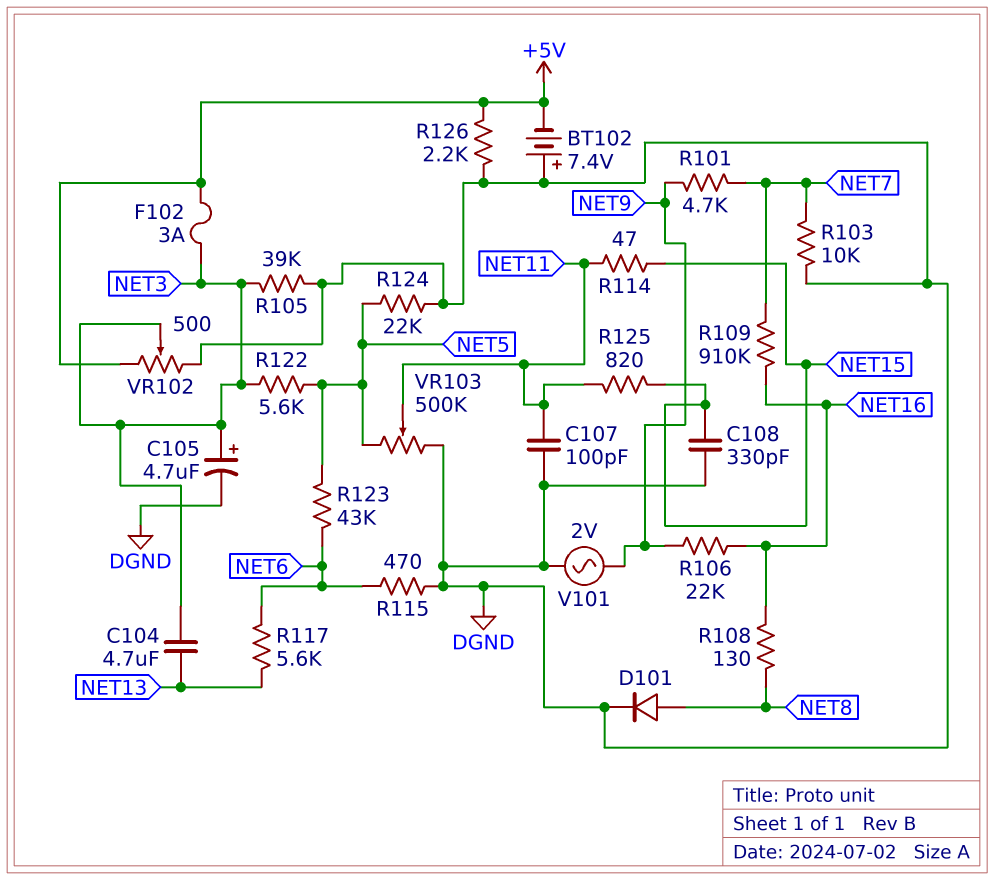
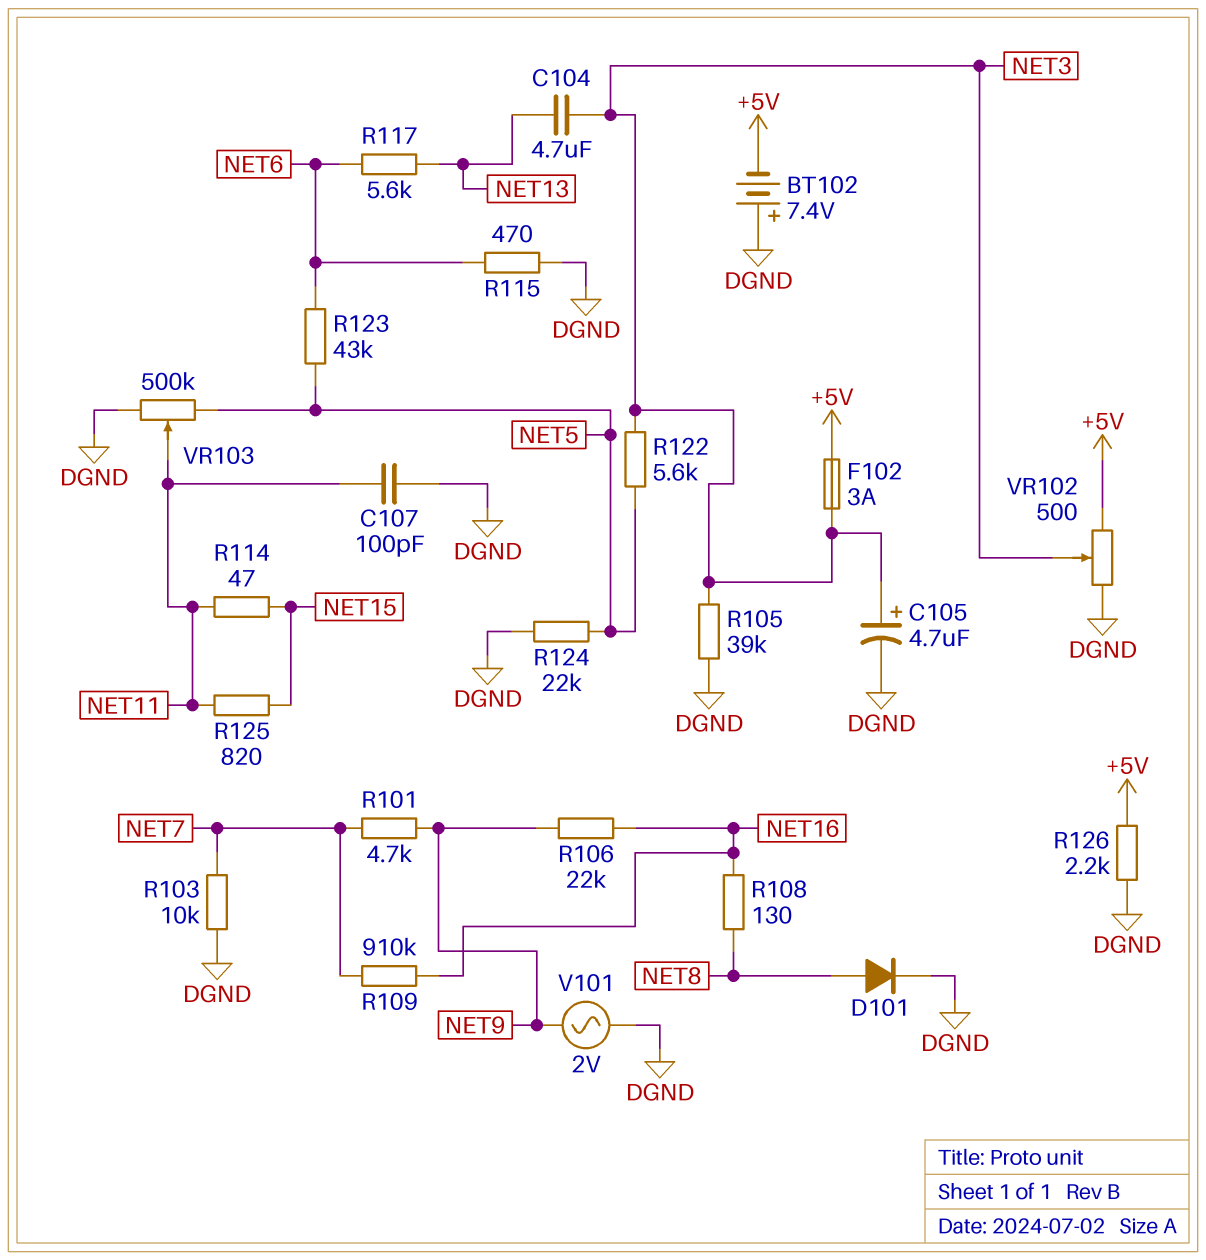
C108: 330pF (DGND, NET15) -> none

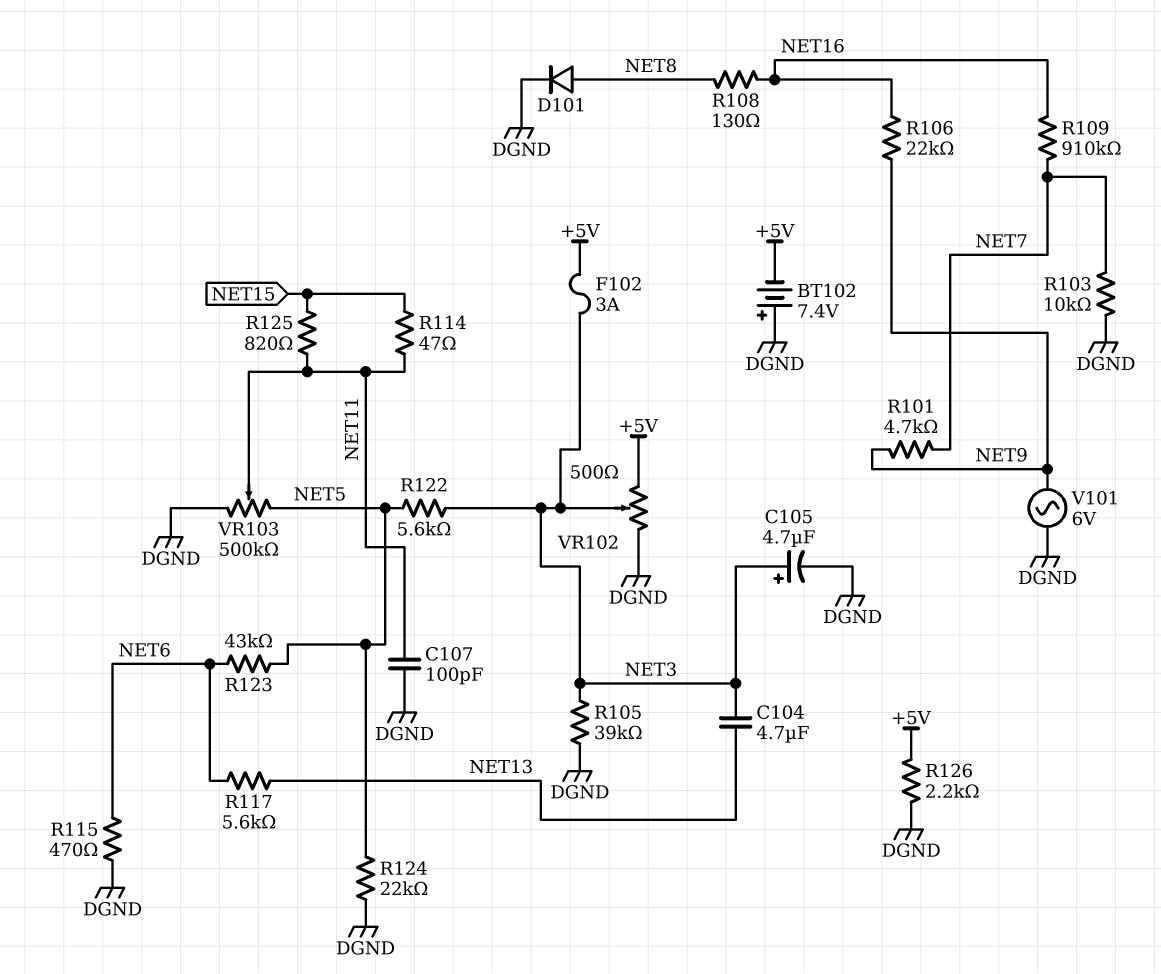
V101: AC 2V (DGND, NET9) -> AC 6V (DGND, NET9)

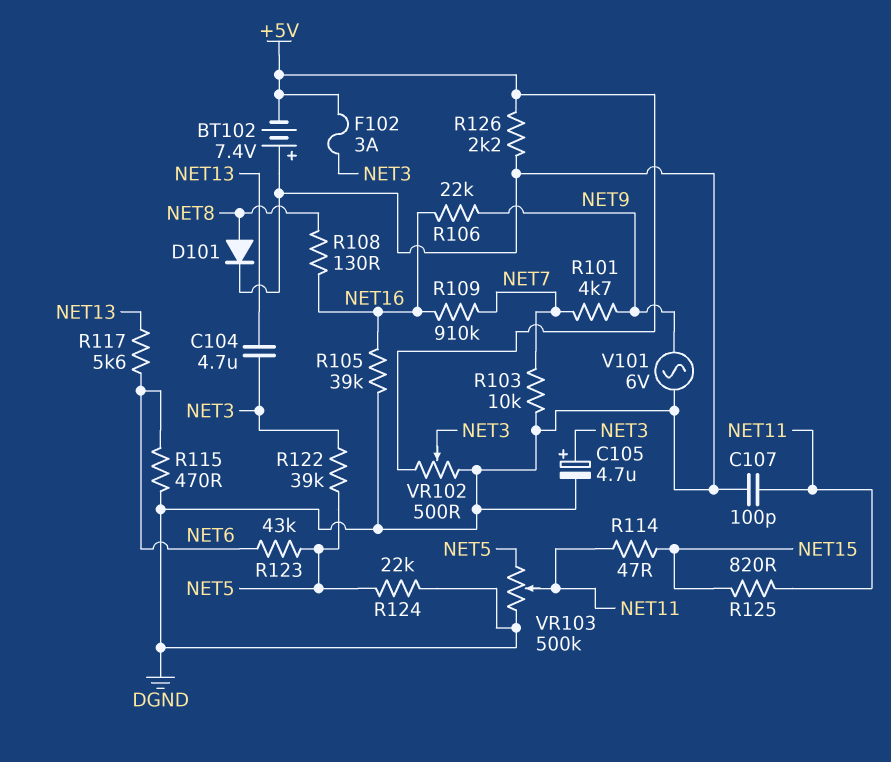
R105: 39k (DGND, NET3) -> 39k (DGND, NET16)
R122: 5.6k (NET3, NET5) -> 39k (NET3, NET5)

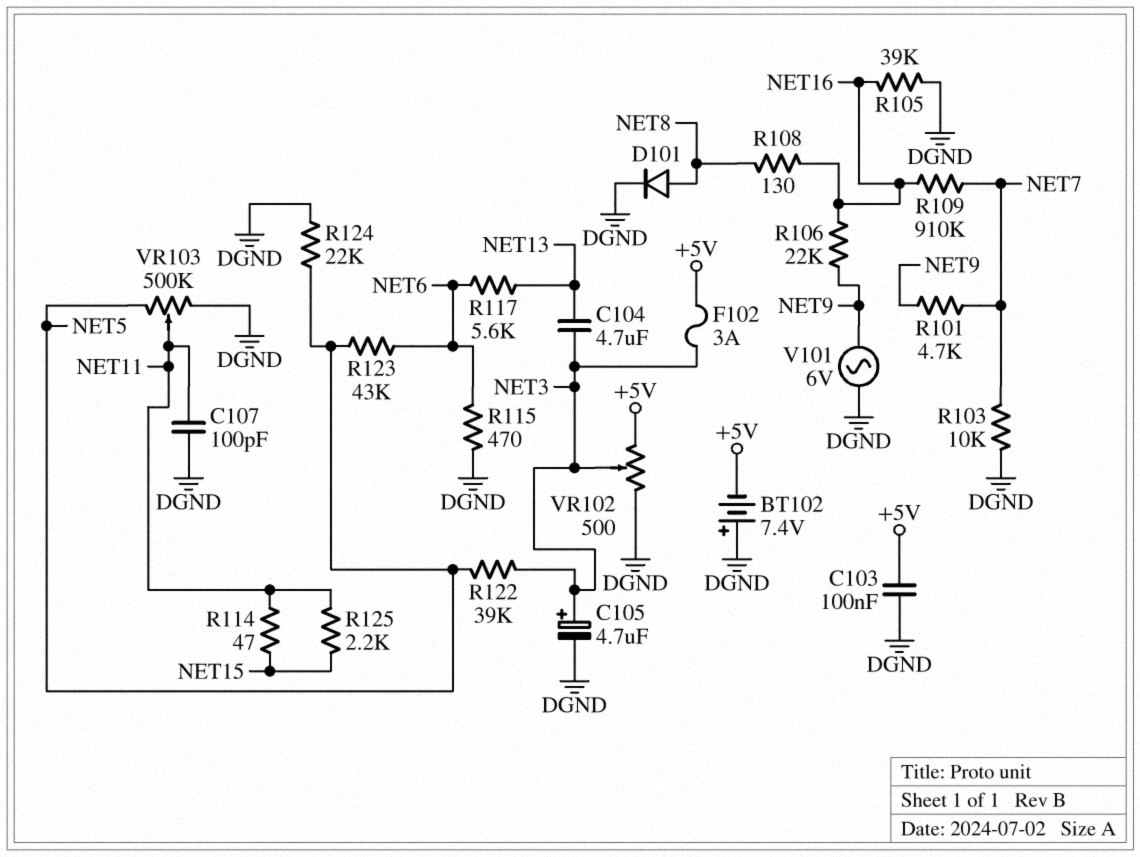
C103: none -> 100nF (+5V, DGND)
R125: 820 (NET11, NET15) -> 2.2k (NET11, NET15)
R126: 2.2k (+5V, DGND) -> none

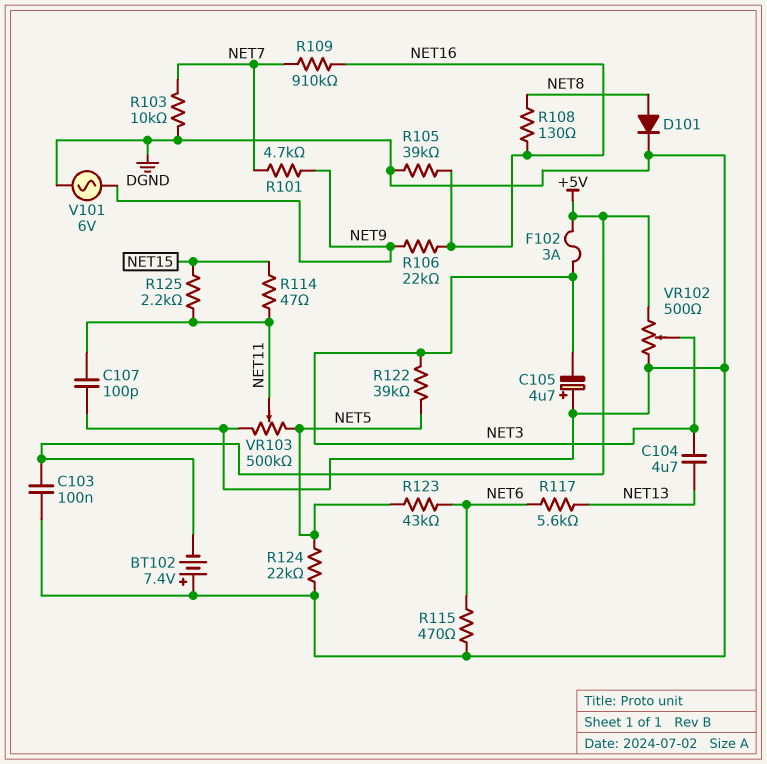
C105: 4.7uF (plus NET3, minus DGND) -> 4.7uF (plus DGND, minus NET3)

